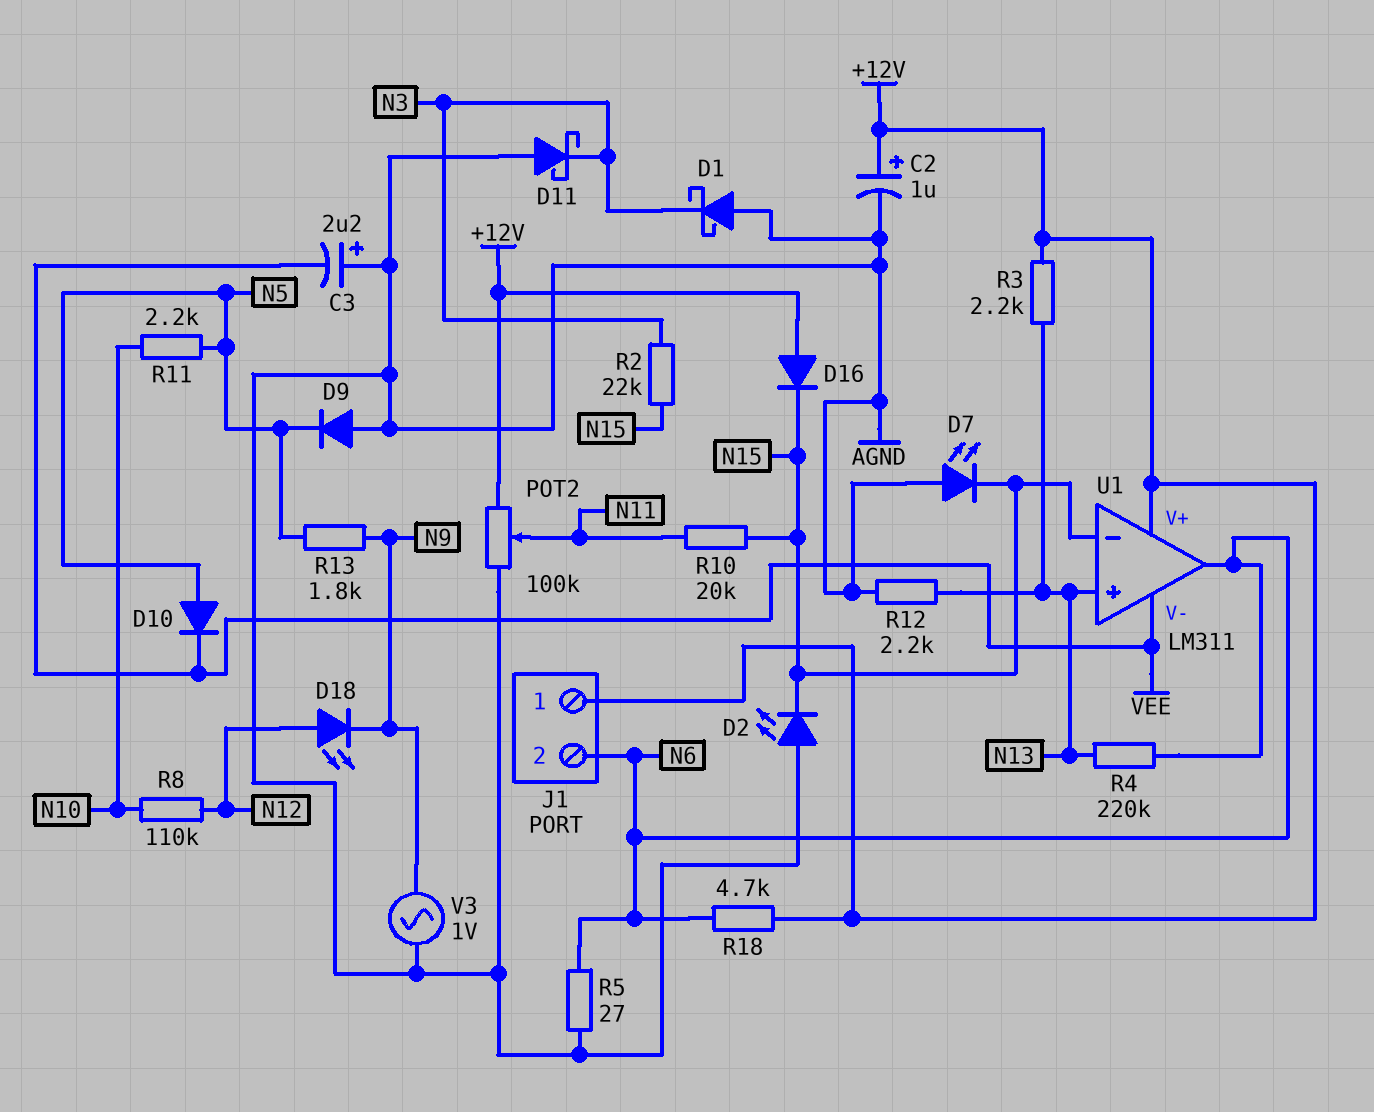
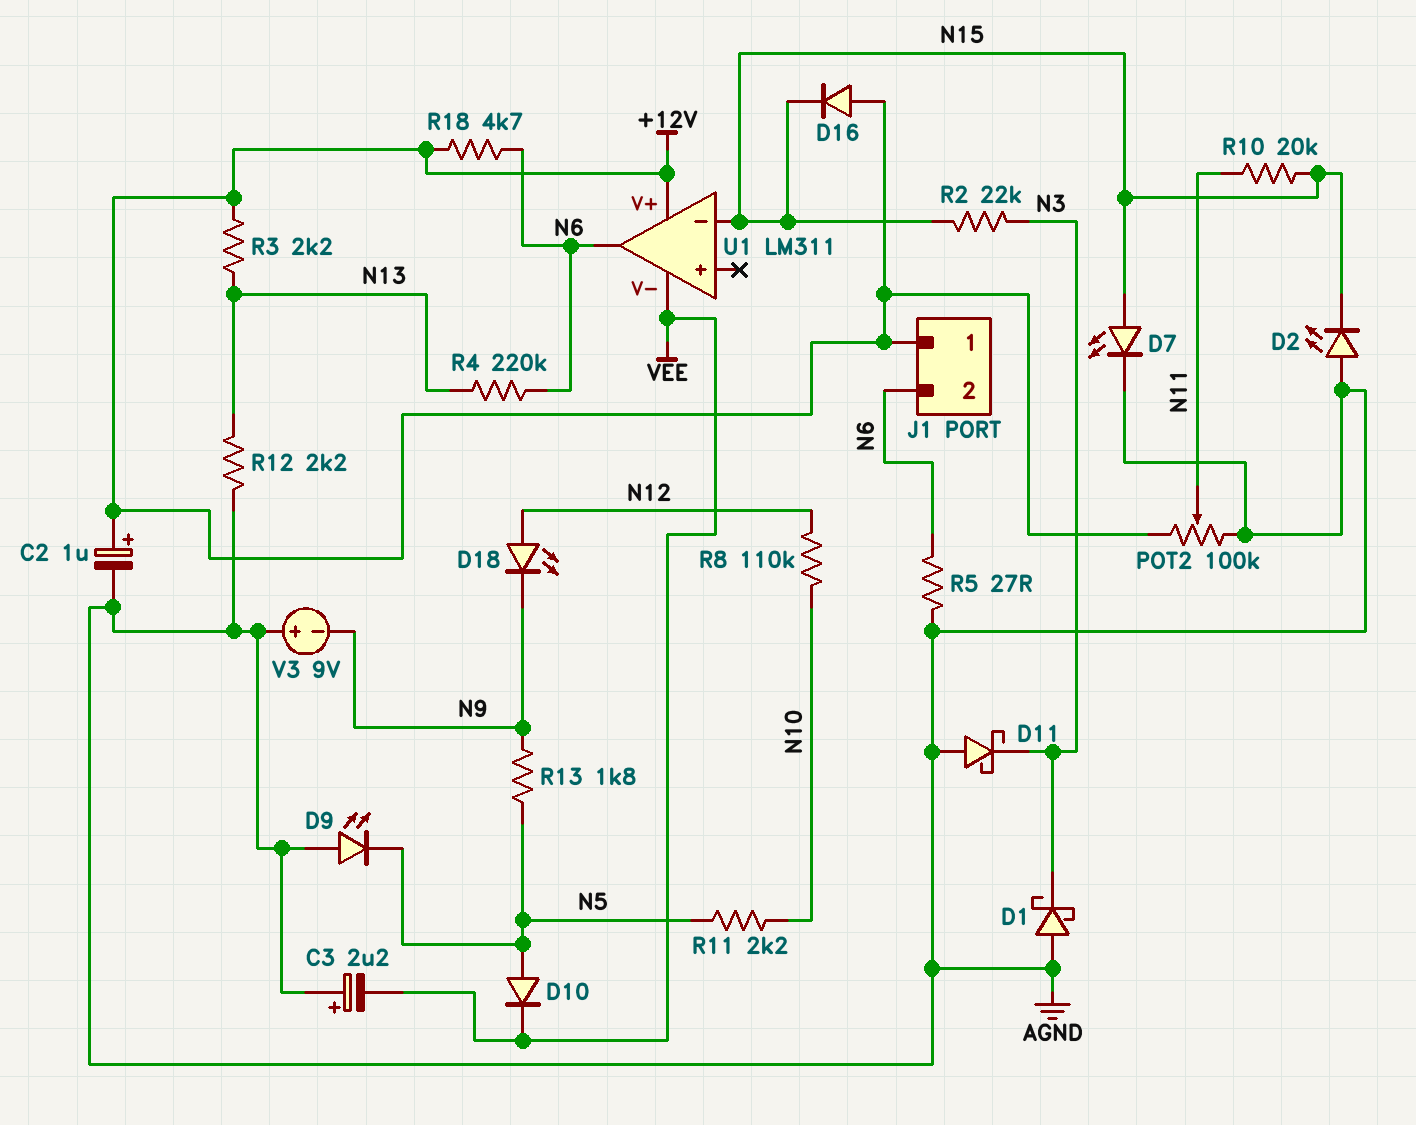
D7: LED (A AGND, K N15) -> LED (A N15, K AGND)
D9: diode (A AGND, K N5) -> LED (A AGND, K N5)
U1 pin in+: N13 -> none
V3: AC 1V (AGND, N9) -> 9V (plus AGND, minus N9)

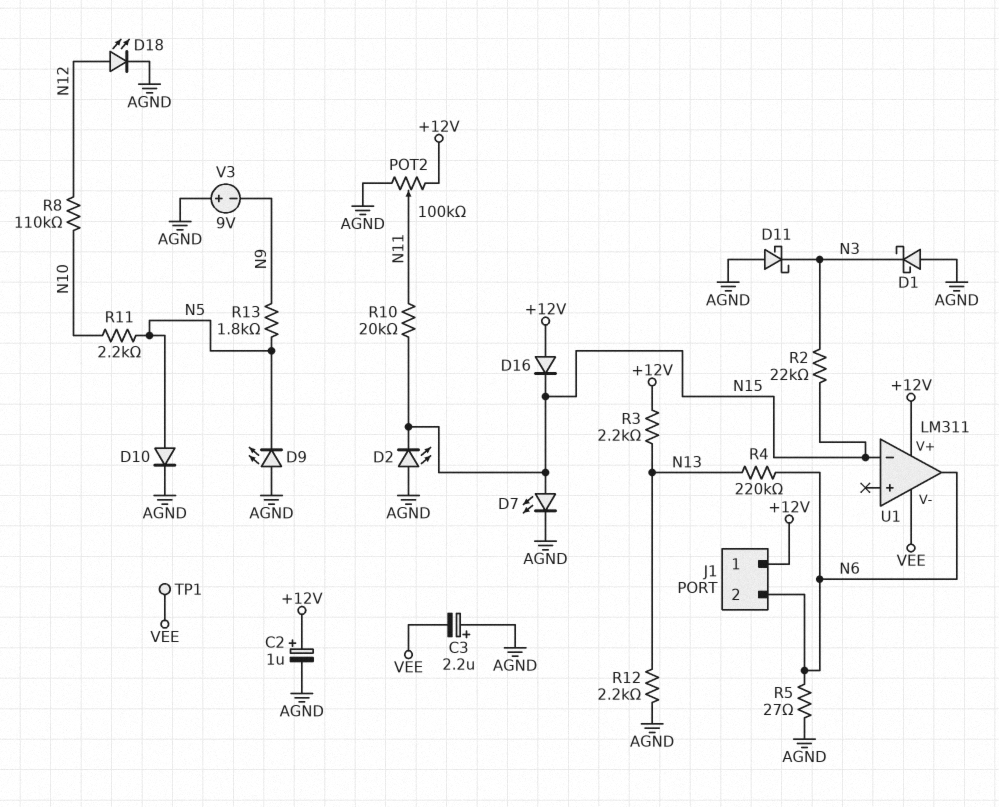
D10: diode (A N5, K VEE) -> diode (A N5, K AGND)
D18: LED (A N12, K N9) -> LED (A N12, K AGND)
R18: 4.7k (+12V, N6) -> none
TP1: none -> test point (VEE)

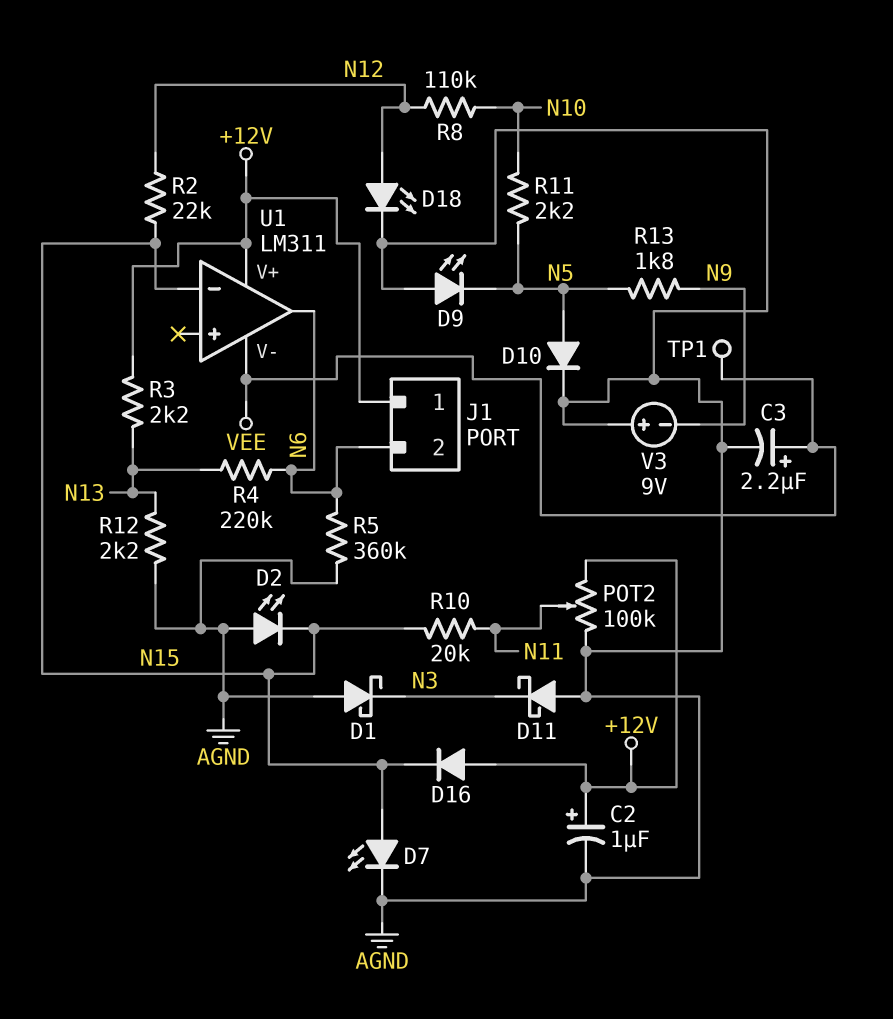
C3: 2.2uF (plus AGND, minus VEE) -> 2.2uF (plus VEE, minus AGND)
R2: 22k (N3, N15) -> 22k (N12, N15)
R5: 27 (AGND, N6) -> 360k (AGND, N6)

